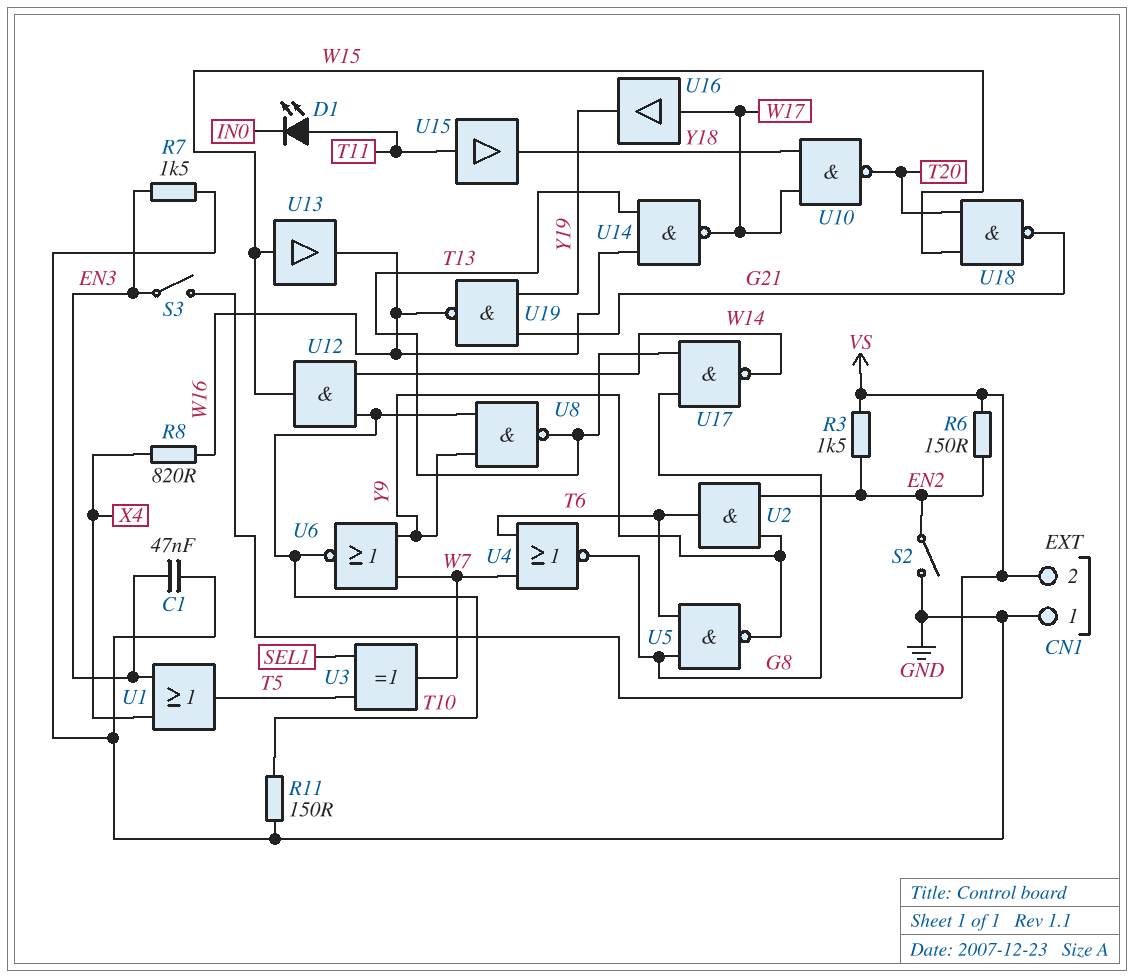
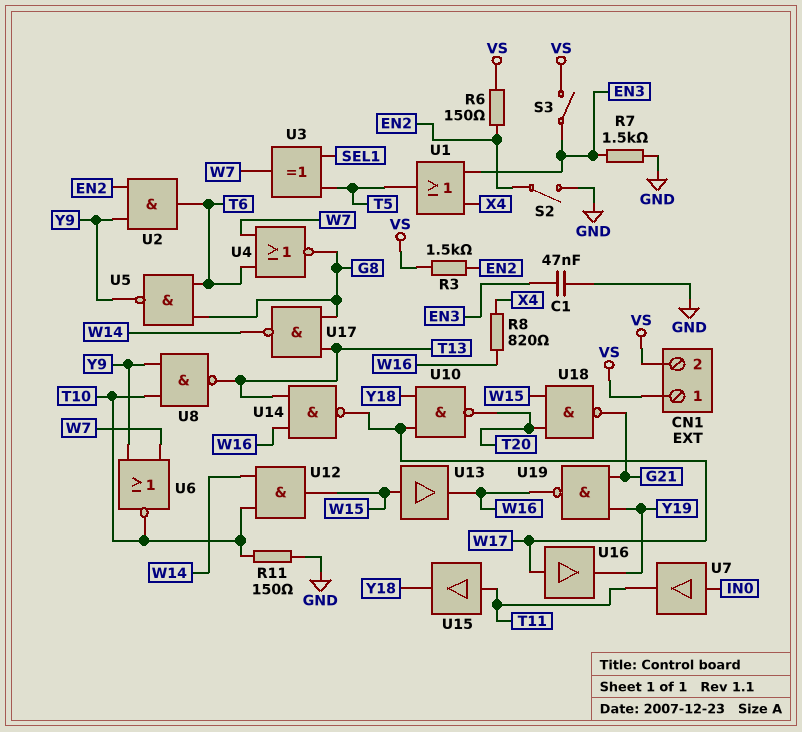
CN1 pin 1: GND -> VS
D1: LED (A T11, K IN0) -> none
U7: none -> buffer (in IN0, out T11)

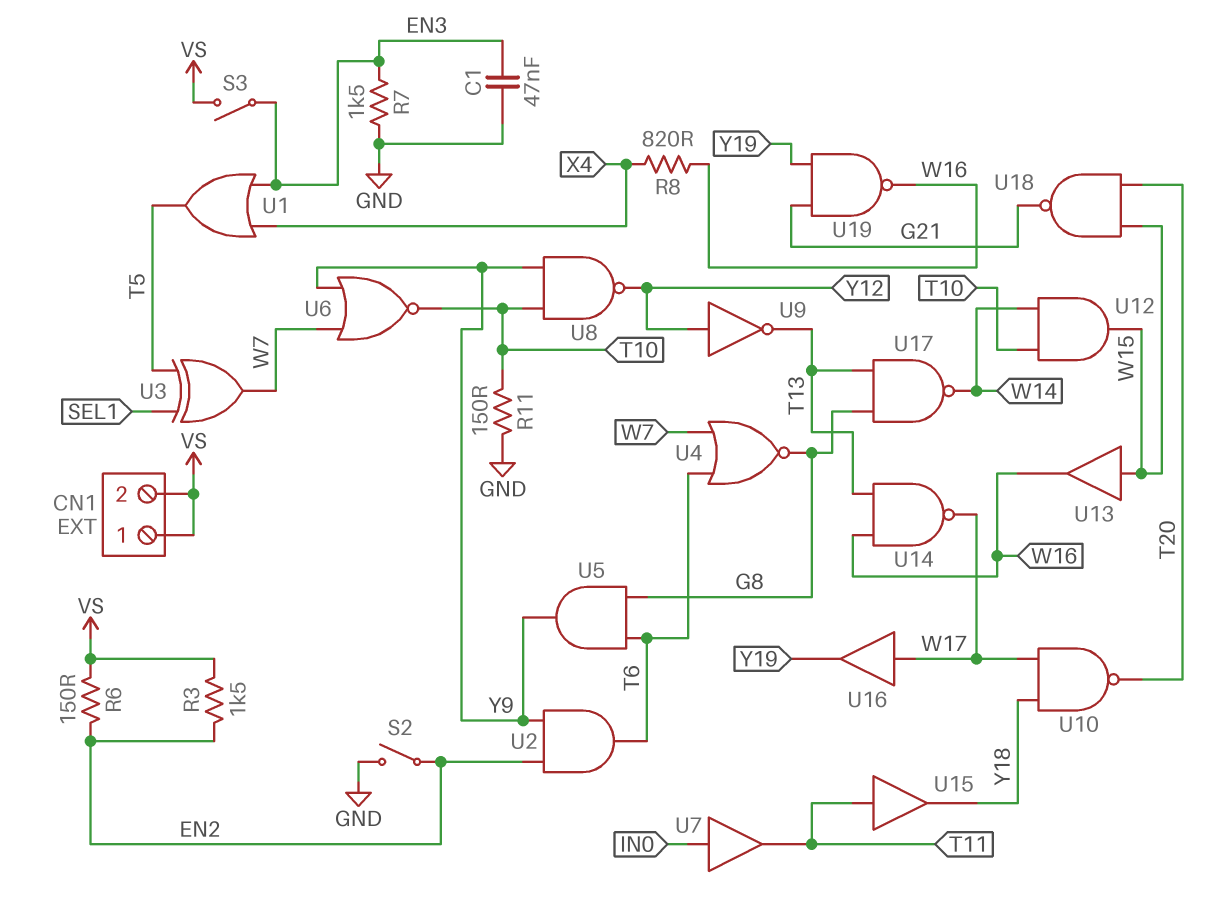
U5: NAND (in G8, in T6, out Y9) -> AND (in G8, in T6, out Y9)
U8: NAND (in T10, in Y9, out T13) -> NAND (in T10, in Y9, out Y12)
U9: none -> NOT (in Y12, out T13)

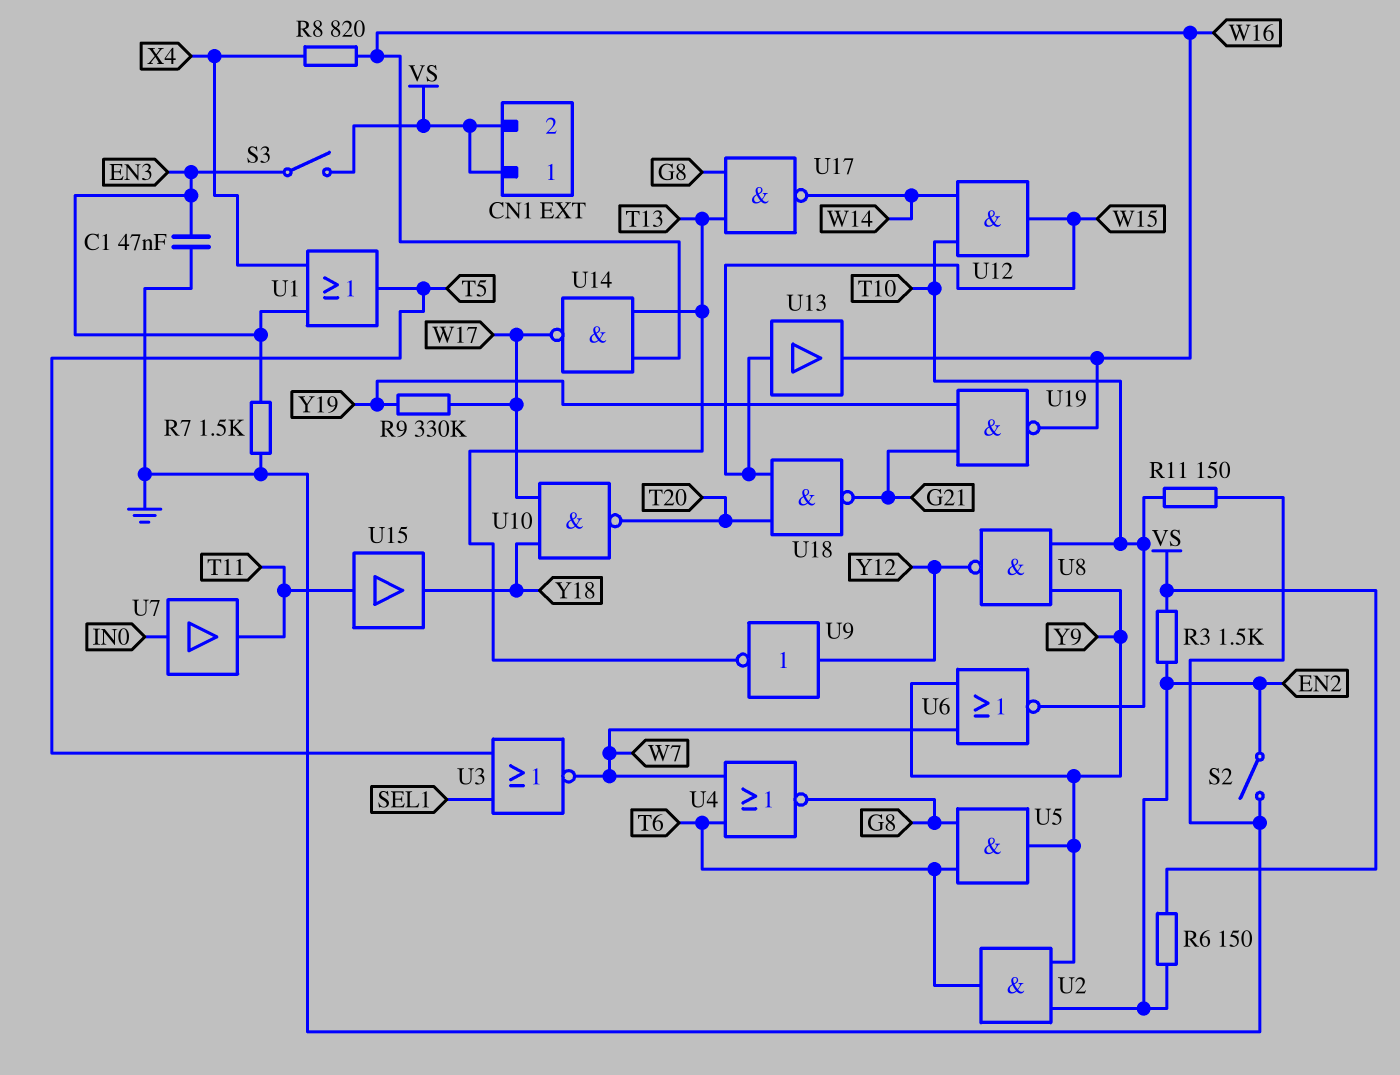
R9: none -> 330k (W17, Y19)
U3: XOR (in SEL1, in T5, out W7) -> NOR (in SEL1, in T5, out W7)
U16: buffer (in W17, out Y19) -> none

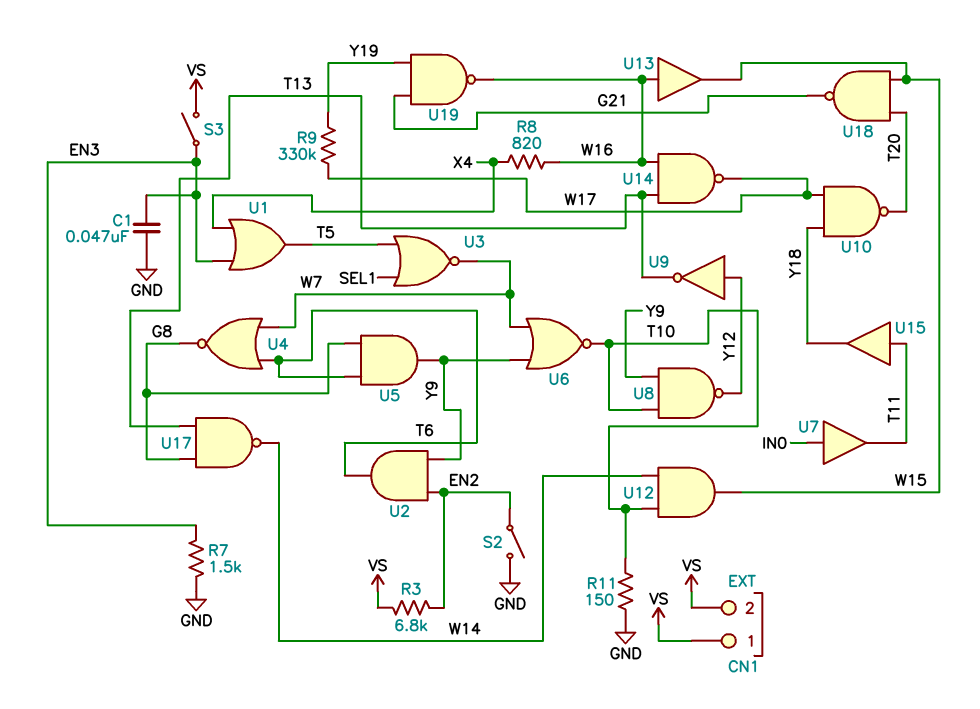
R3: 1.5k (EN2, VS) -> 6.8k (EN2, VS)
R6: 150 (EN2, VS) -> none
U13: buffer (in W15, out W16) -> buffer (in W16, out W15)

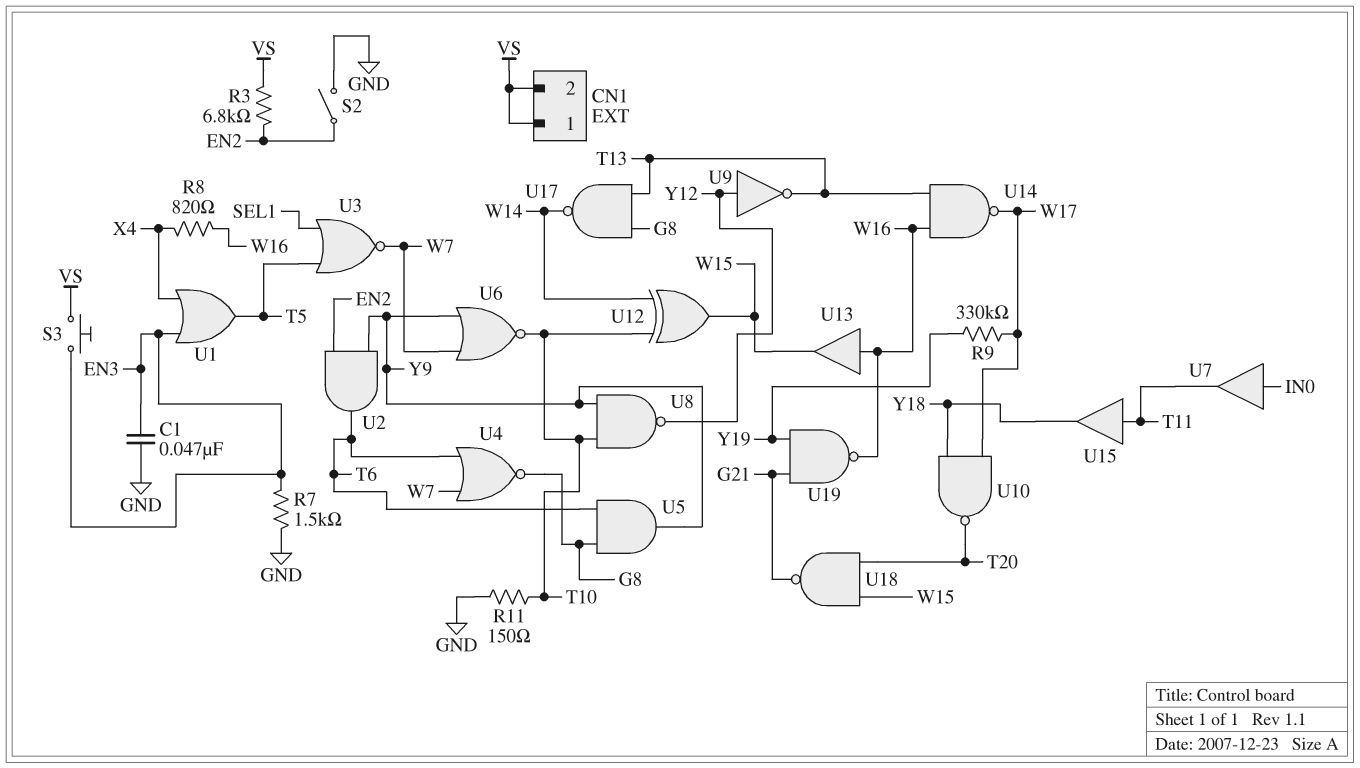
S3: switch (EN3, VS) -> button (EN3, VS)
U12: AND (in T10, in W14, out W15) -> XOR (in T10, in W14, out W15)

